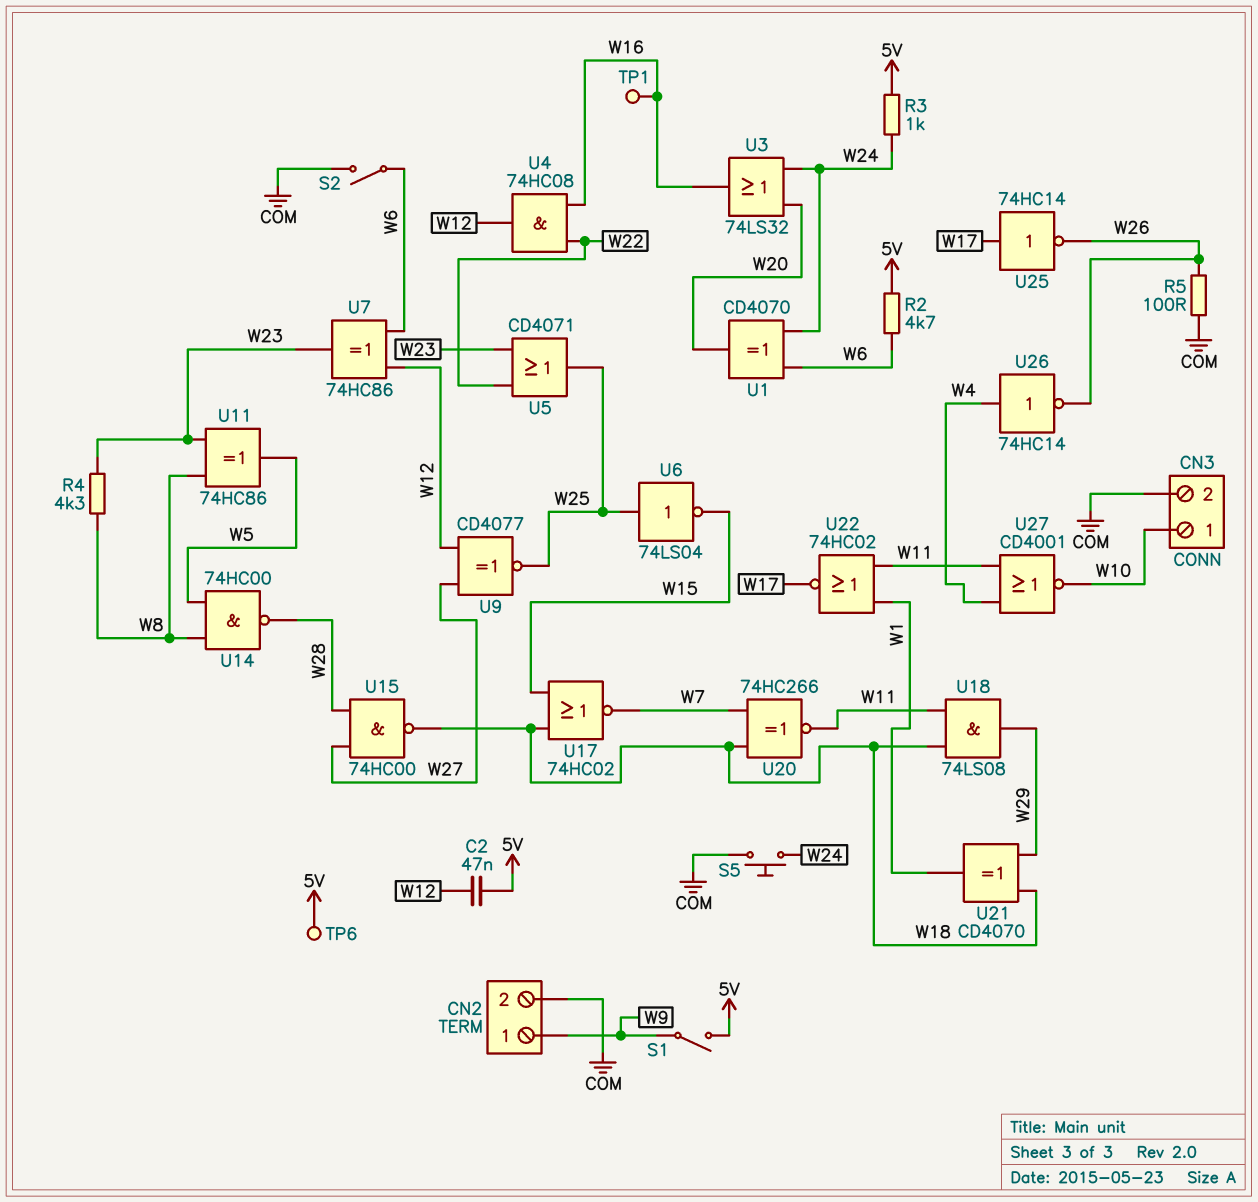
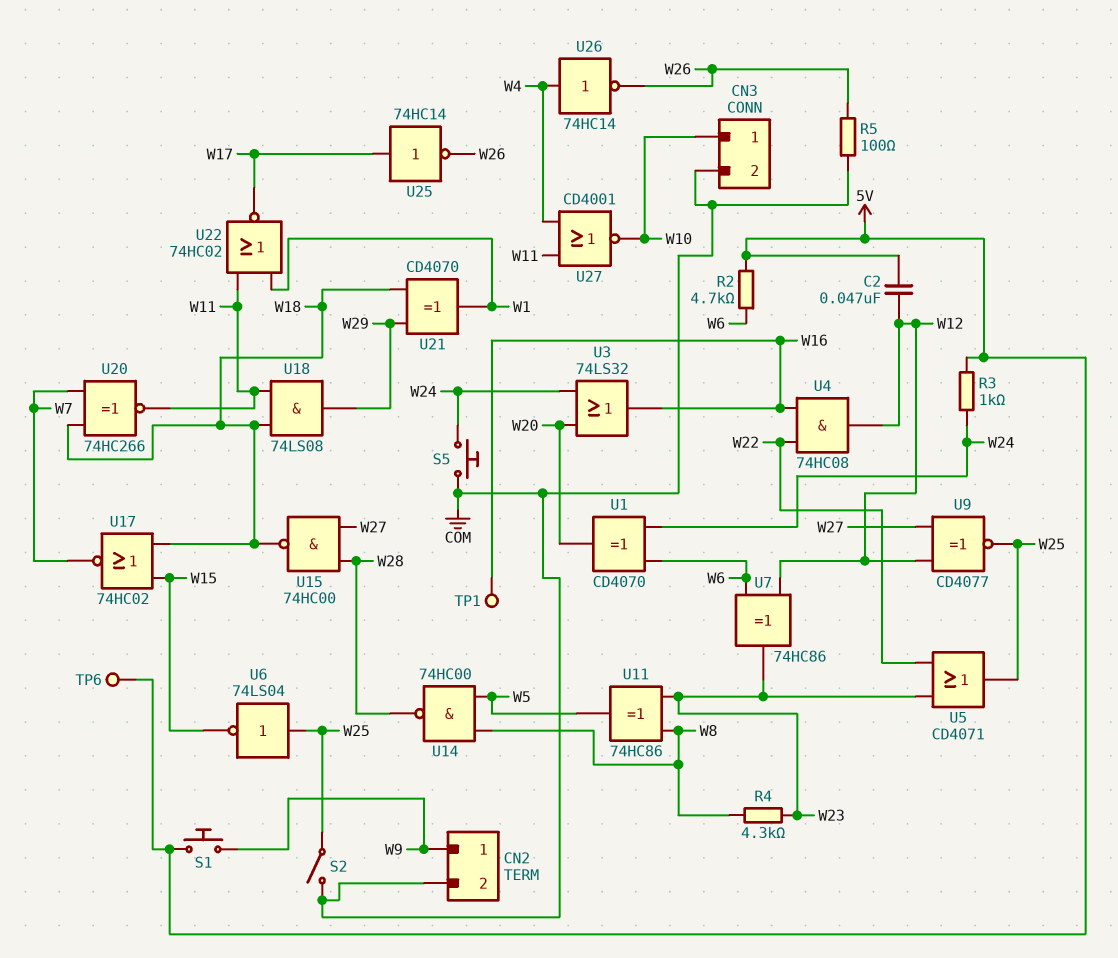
S1: switch (5V, W9) -> button (5V, W9)
S2: switch (COM, W6) -> switch (COM, W25)

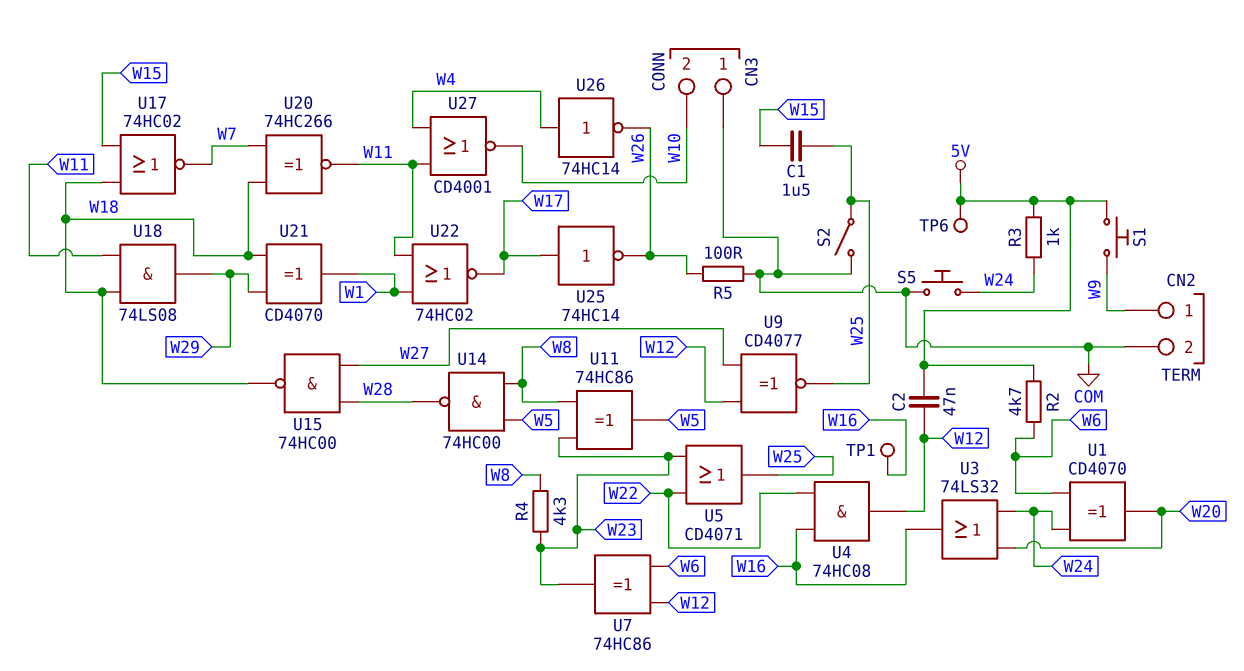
C1: none -> 1.5uF (W15, W25)
CN3 pin 1: W10 -> COM
CN3 pin 2: COM -> W10
U6: NOT 74LS04 (in W25, out W15) -> none

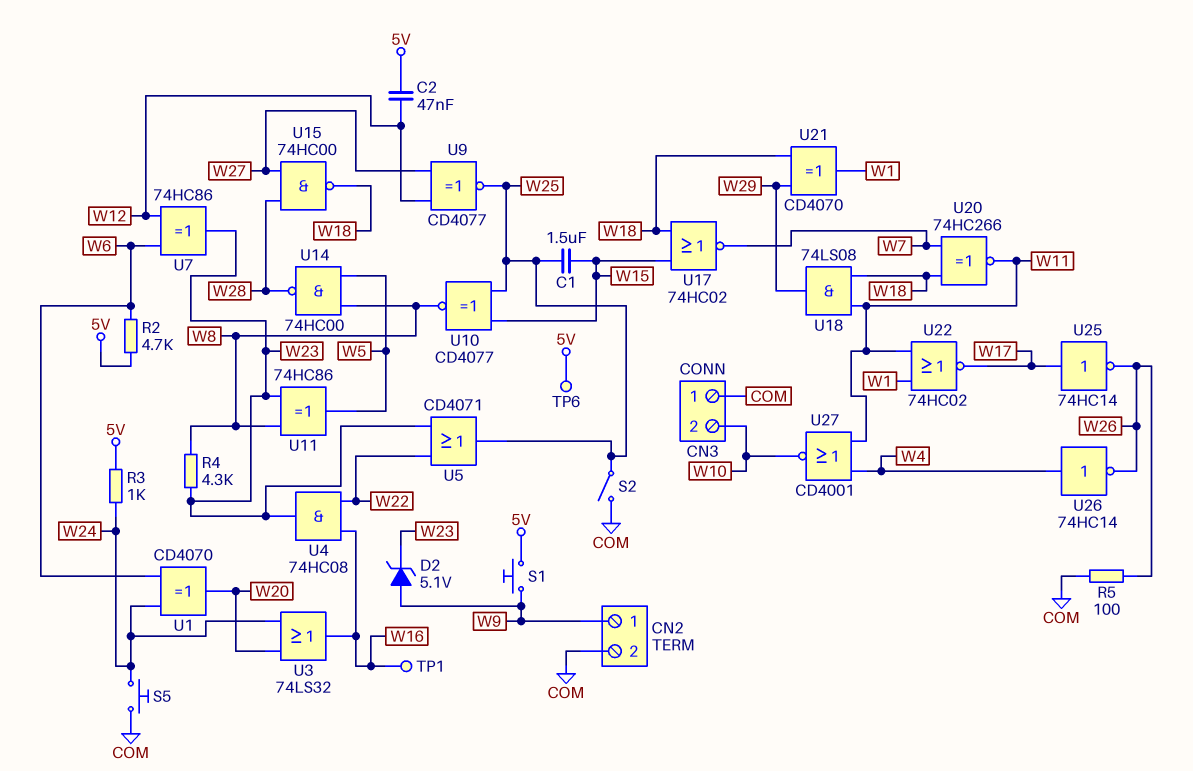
D2: none -> zener 5.1V (A W9, K W23)
U4: AND 74HC08 (in W16, in W22, out W12) -> AND 74HC08 (in W16, in W22, out W23)
U10: none -> XNOR CD4077 (in W15, in W25, out W8)

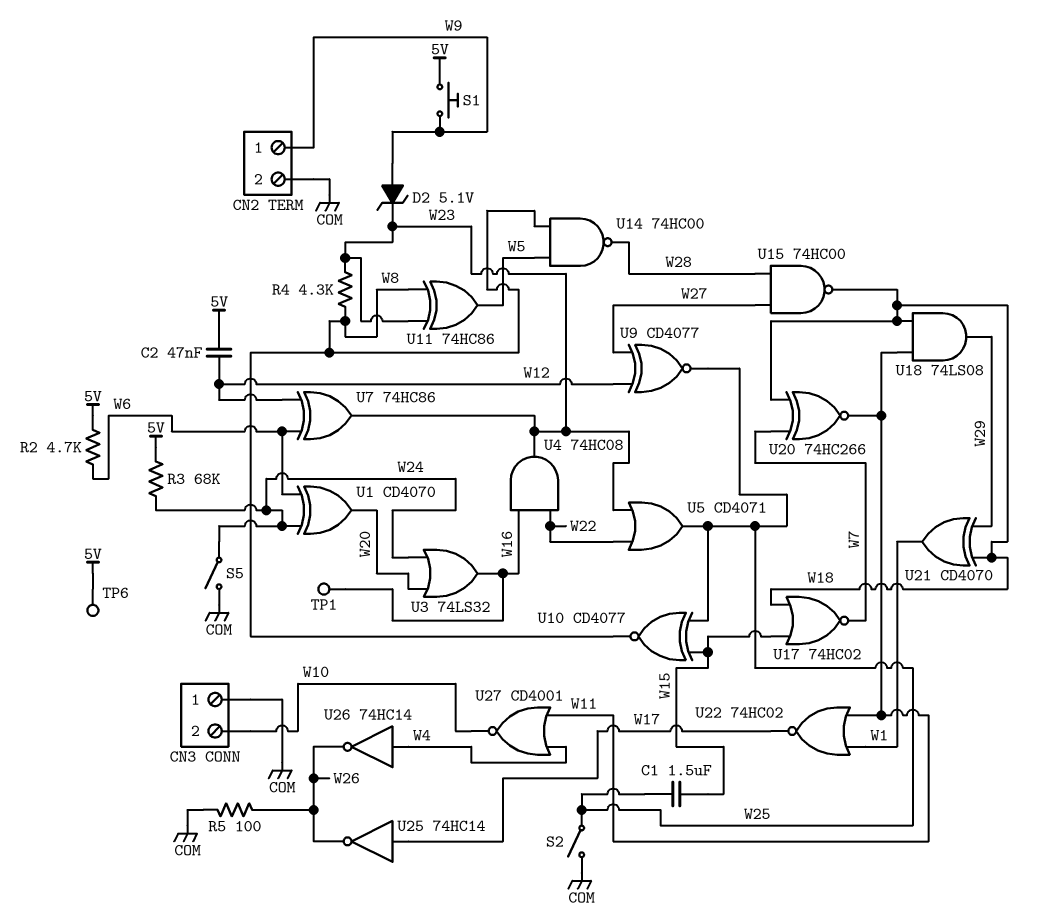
R3: 1k (5V, W24) -> 68k (5V, W24)
S5: button (COM, W24) -> switch (COM, W24)

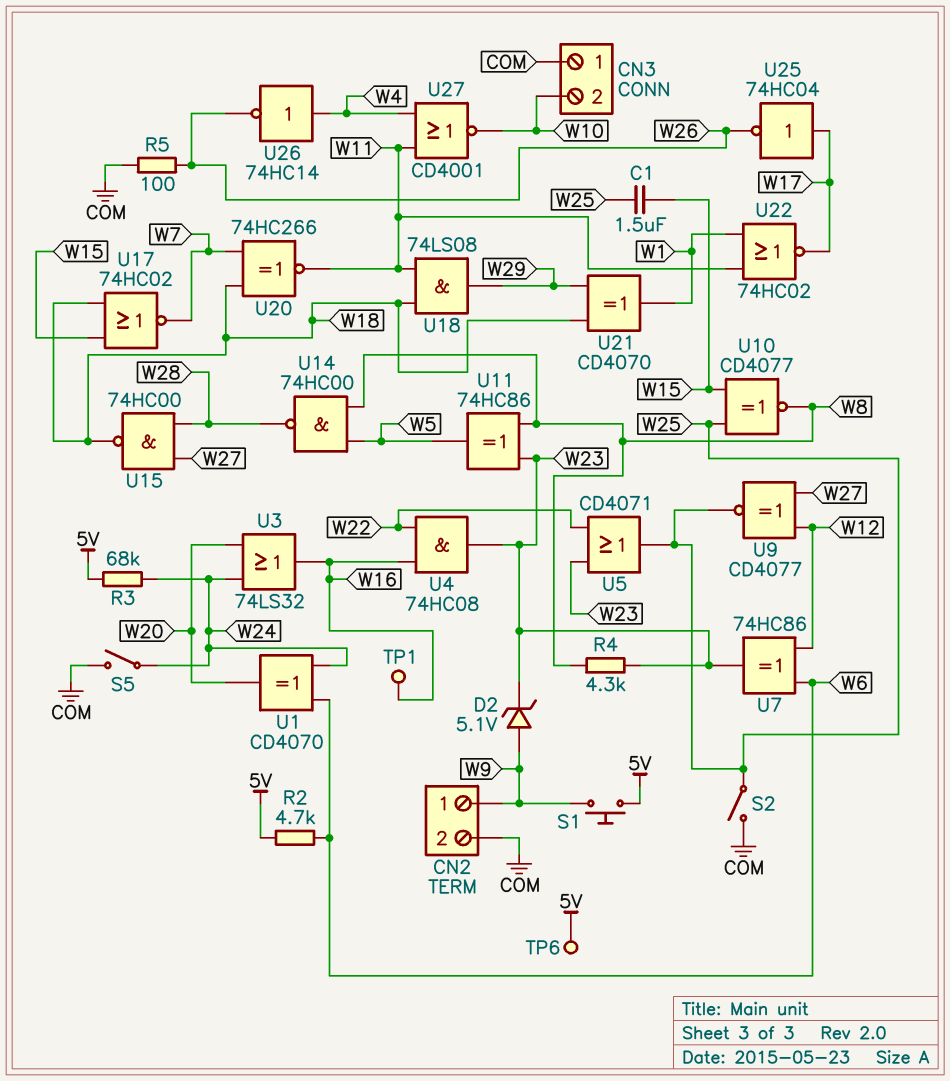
C2: 47nF (5V, W12) -> none
U25: NOT 74HC14 (in W17, out W26) -> NOT 74HC04 (in W17, out W26)

